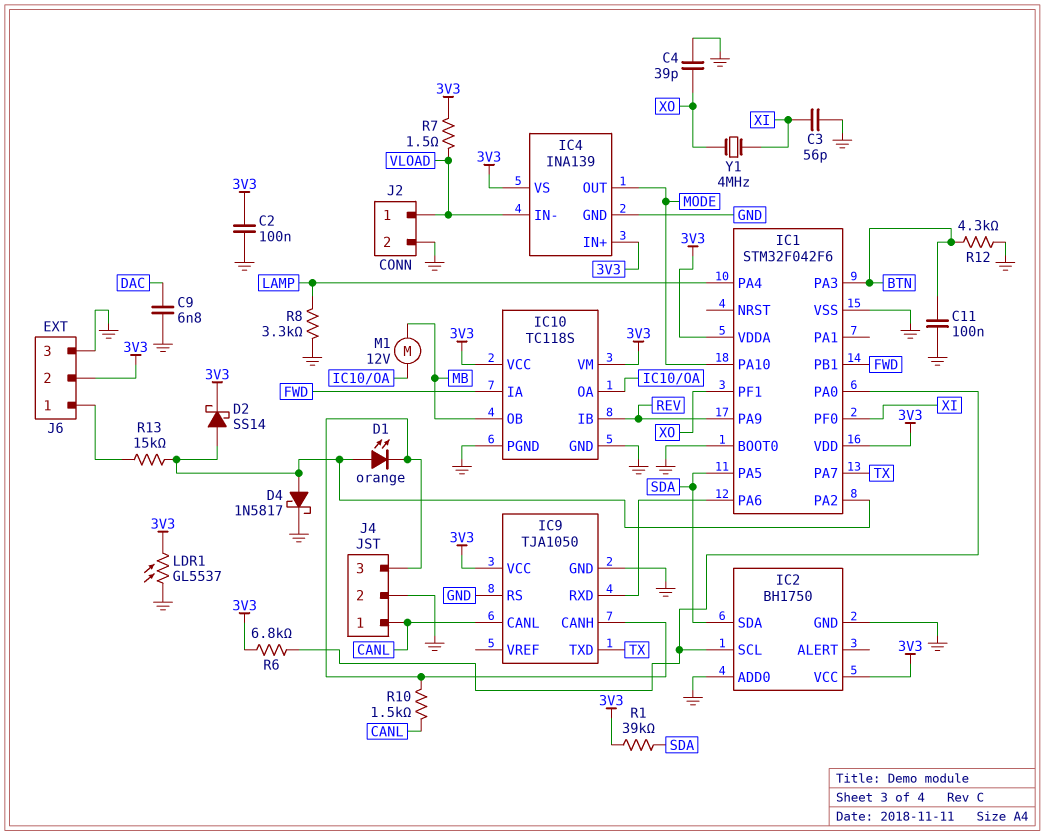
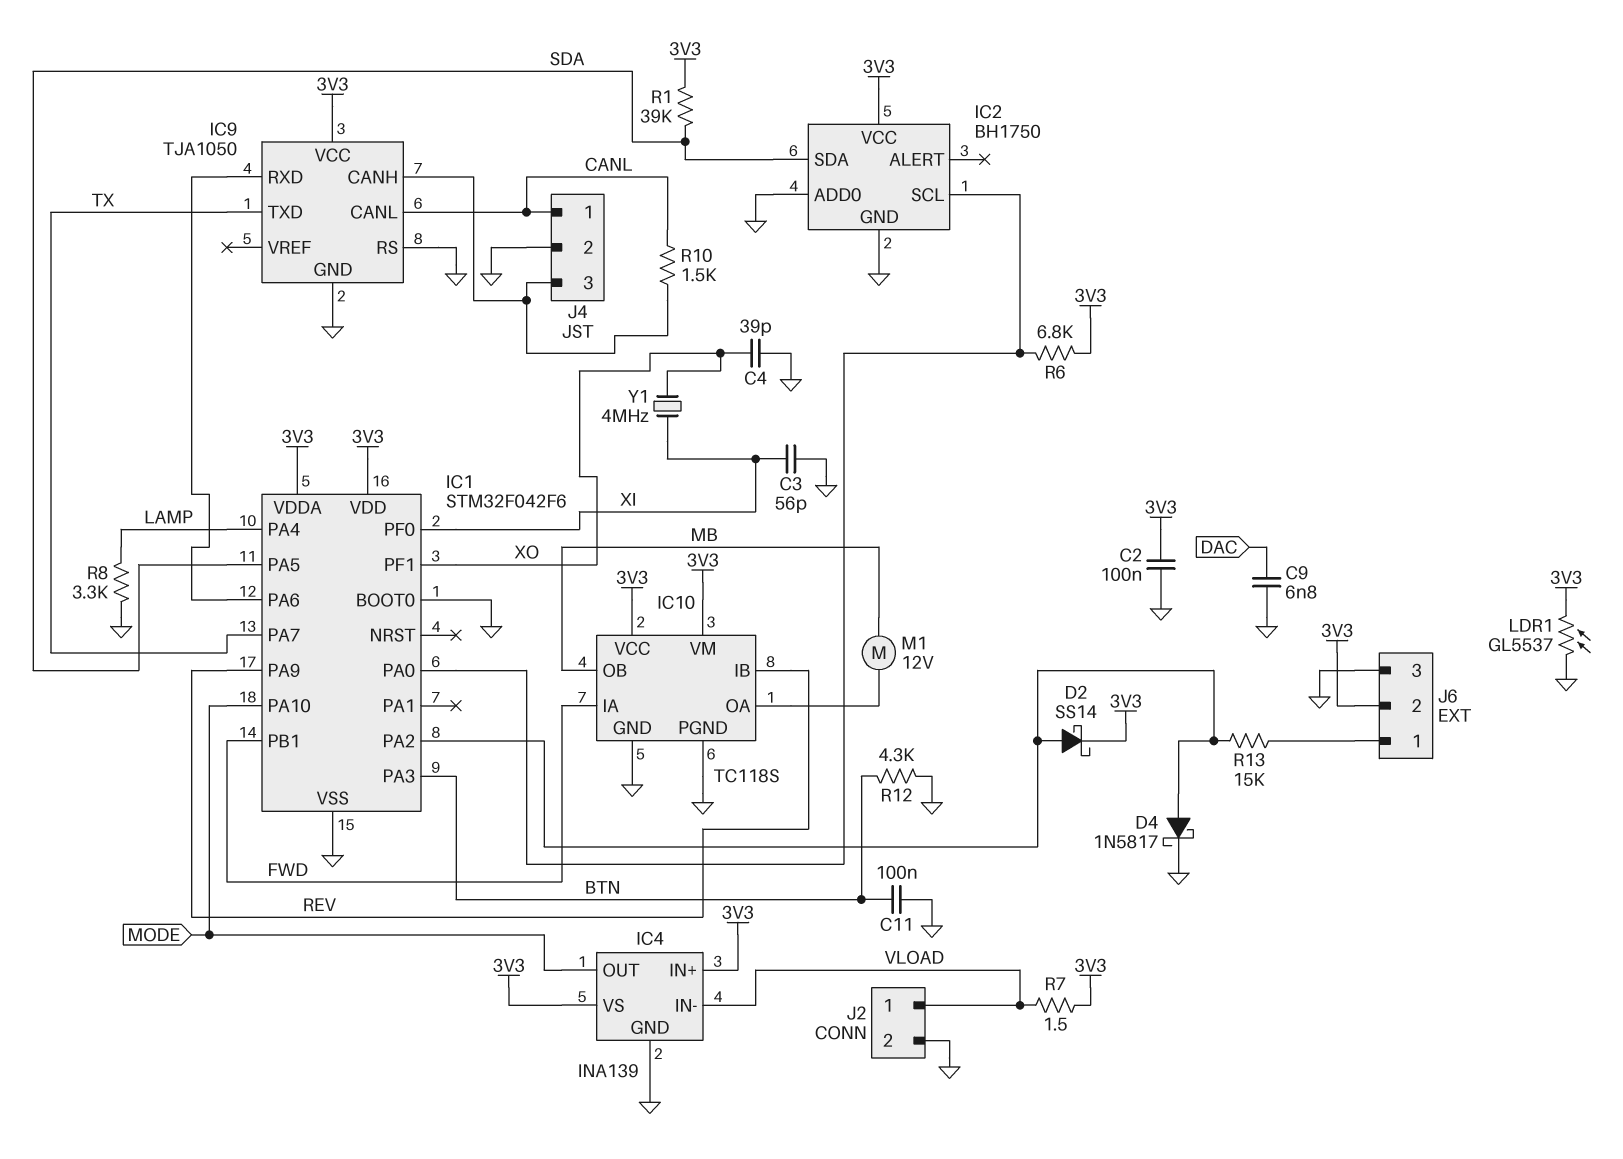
D1: LED orange (A IC1/PA2, K IC9/CANH) -> none

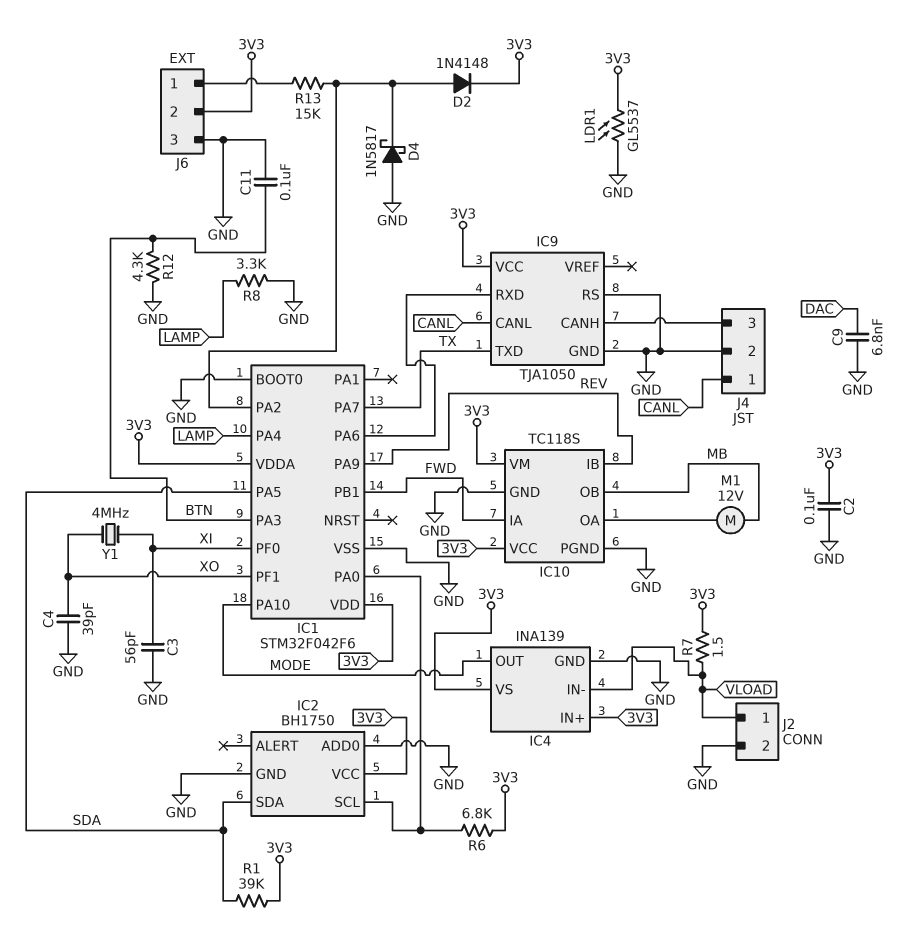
D2: schottky SS14 (A IC1/PA2, K 3V3) -> diode 1N4148 (A IC1/PA2, K 3V3)
D4: schottky 1N5817 (A IC1/PA2, K GND) -> schottky 1N5817 (A GND, K IC1/PA2)
R10: 1.5k (CANL, IC9/CANH) -> none

